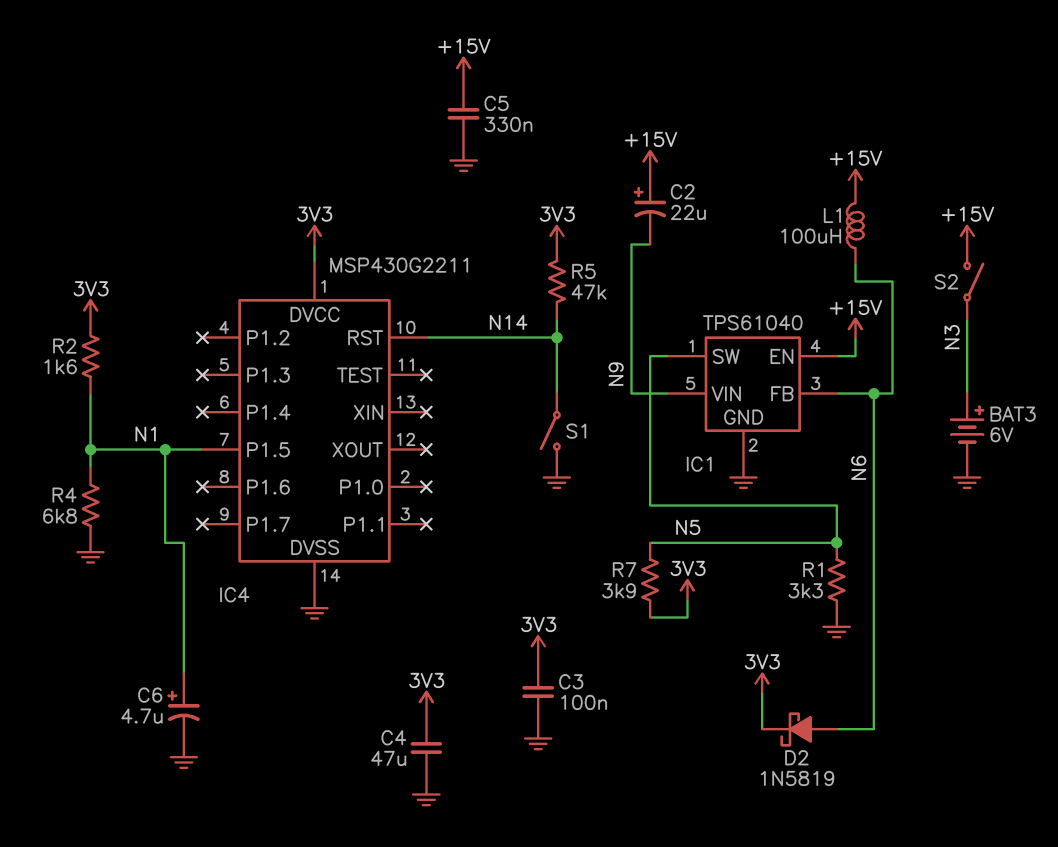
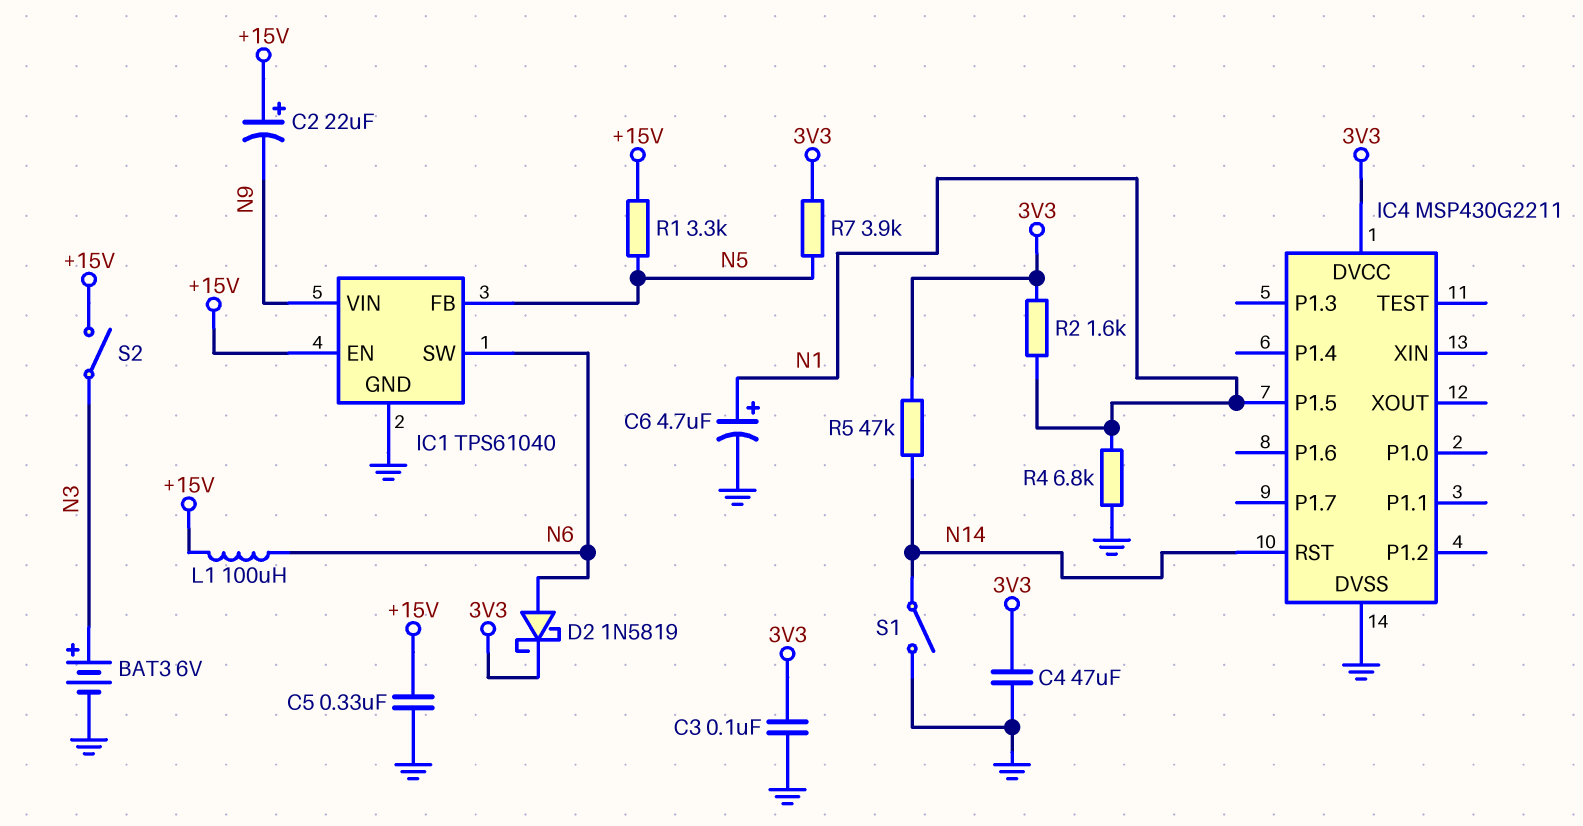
IC1 pin FB: N6 -> N5
IC1 pin SW: N5 -> N6
R1: 3.3k (GND, N5) -> 3.3k (+15V, N5)

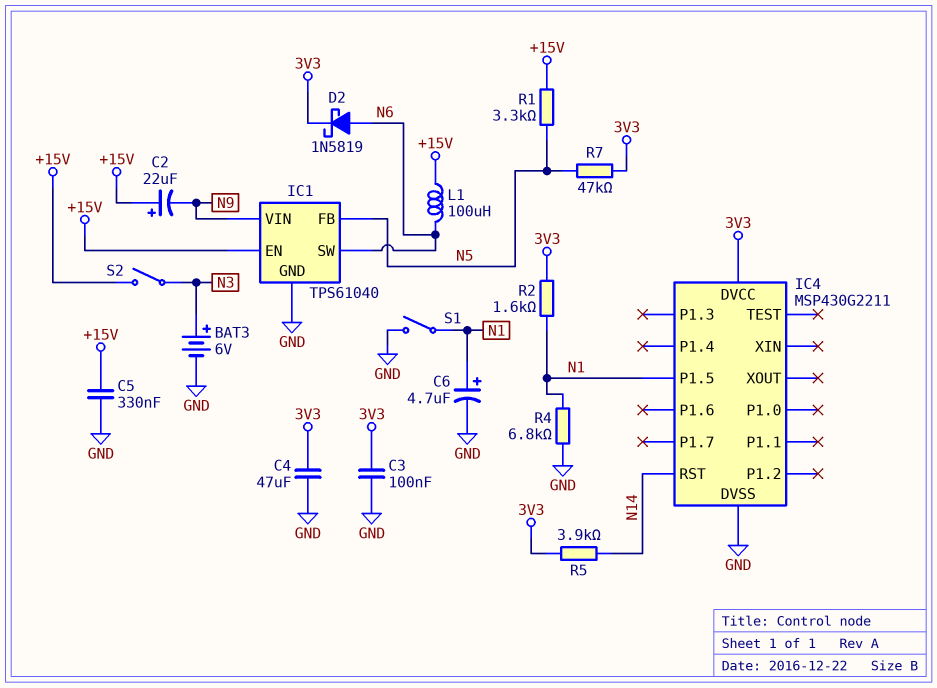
R5: 47k (3V3, N14) -> 3.9k (3V3, N14)
R7: 3.9k (3V3, N5) -> 47k (3V3, N5)
S1: switch (GND, N14) -> switch (GND, N1)

